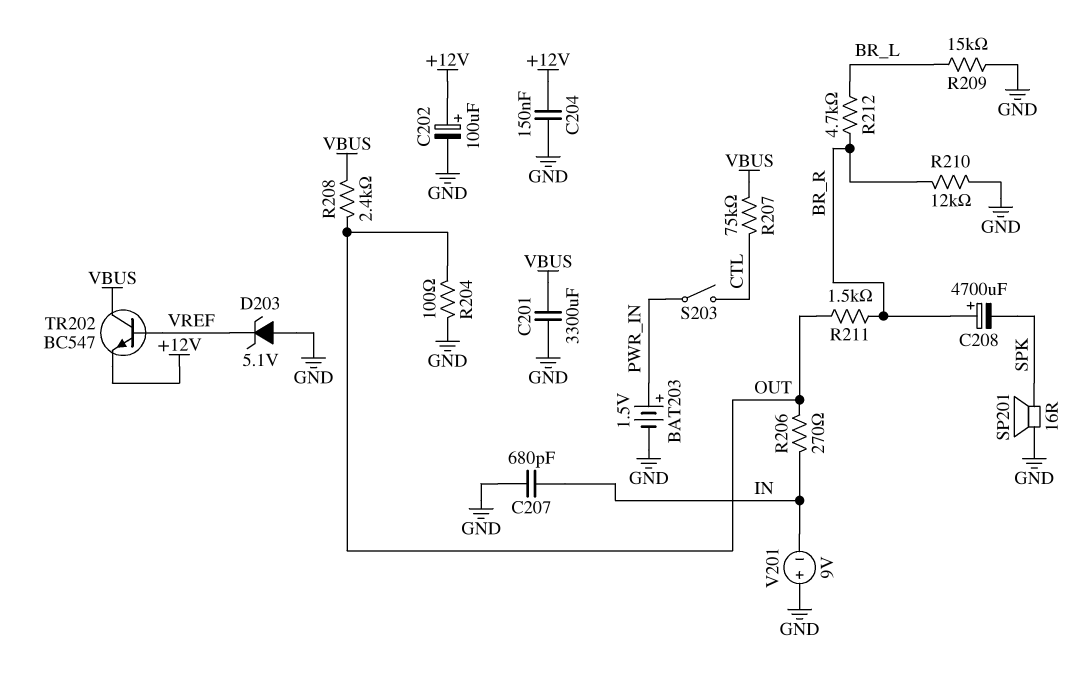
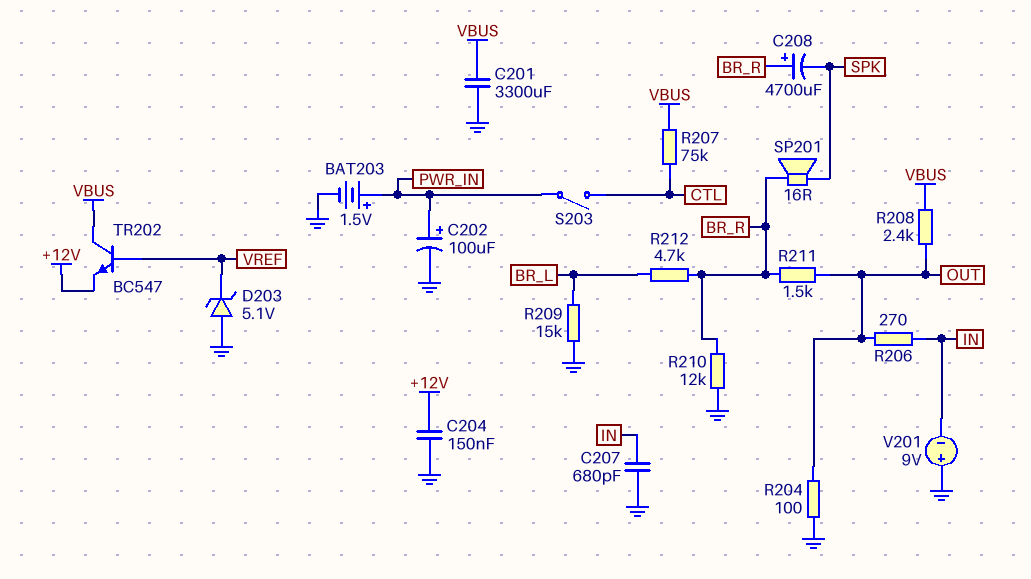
C202: 100uF (plus +12V, minus GND) -> 100uF (plus PWR_IN, minus GND)
SP201: speaker 16R (GND, SPK) -> speaker 16R (BR_R, SPK)

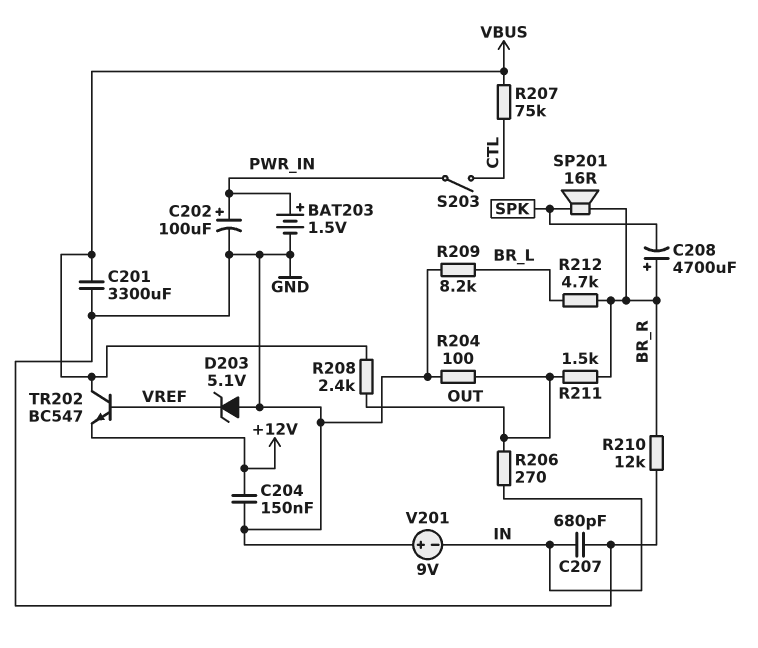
R209: 15k (BR_L, GND) -> 8.2k (BR_L, GND)

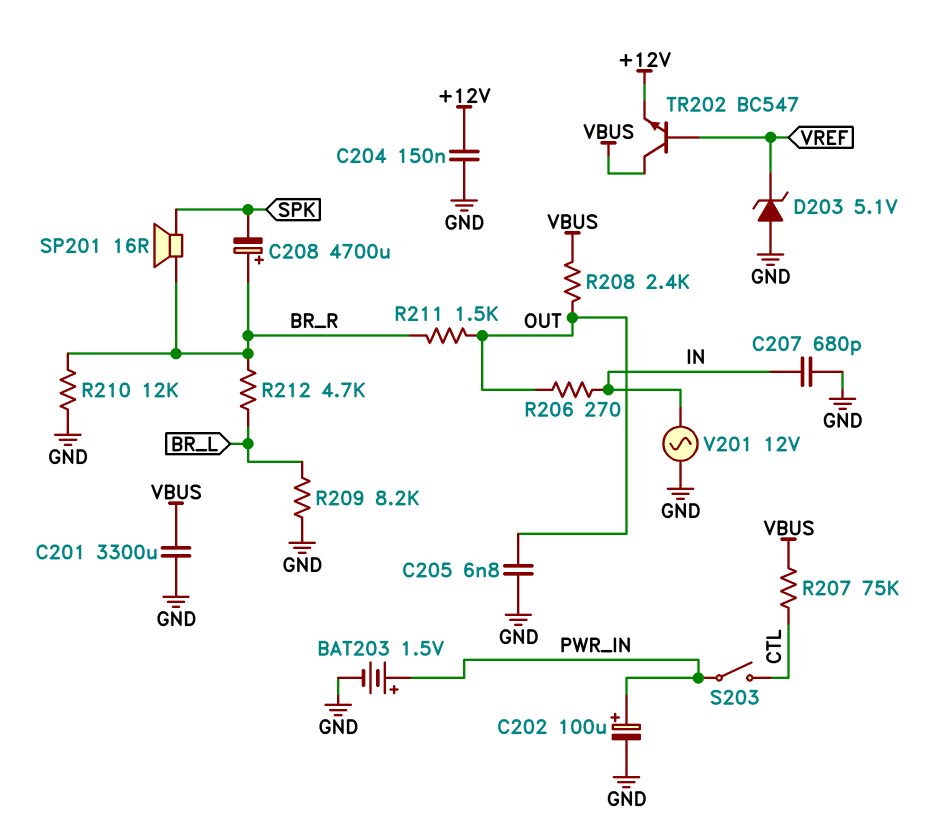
C205: none -> 6.8nF (GND, OUT)
R204: 100 (GND, OUT) -> none
V201: 9V (plus GND, minus IN) -> AC 12V (GND, IN)

